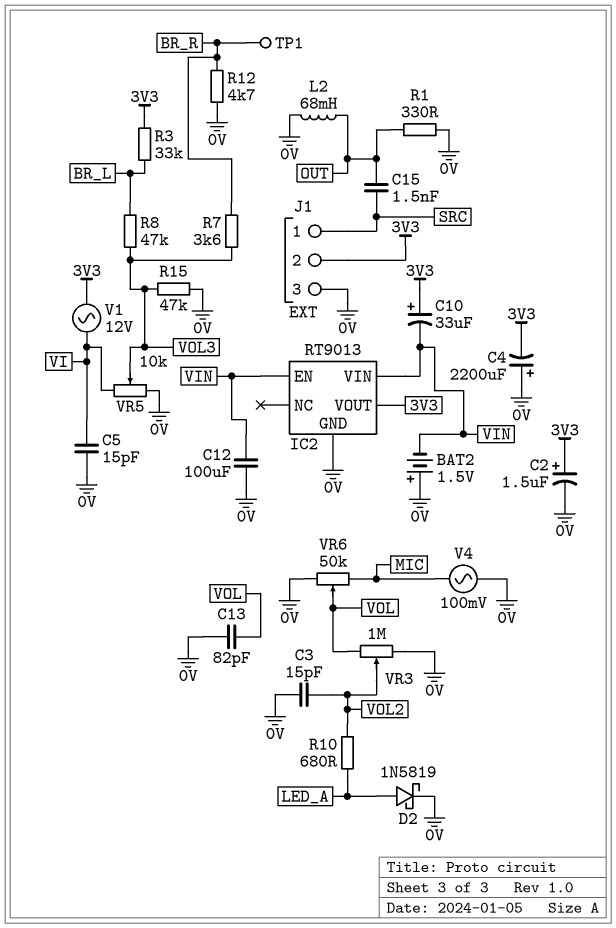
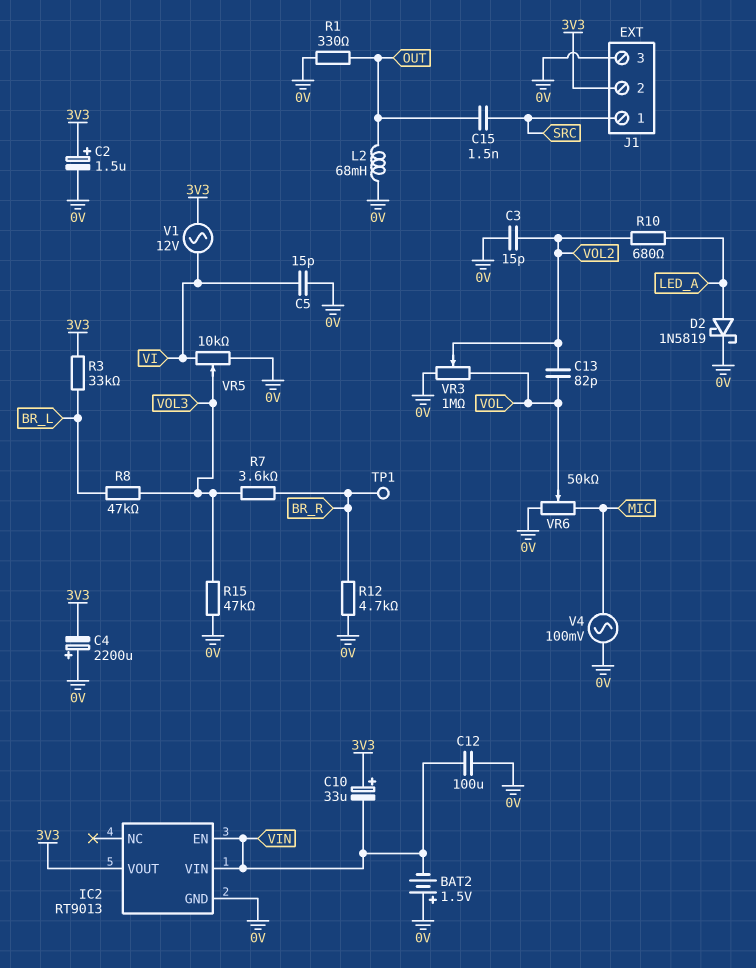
C13: 82pF (0V, VOL) -> 82pF (VOL, VOL2)

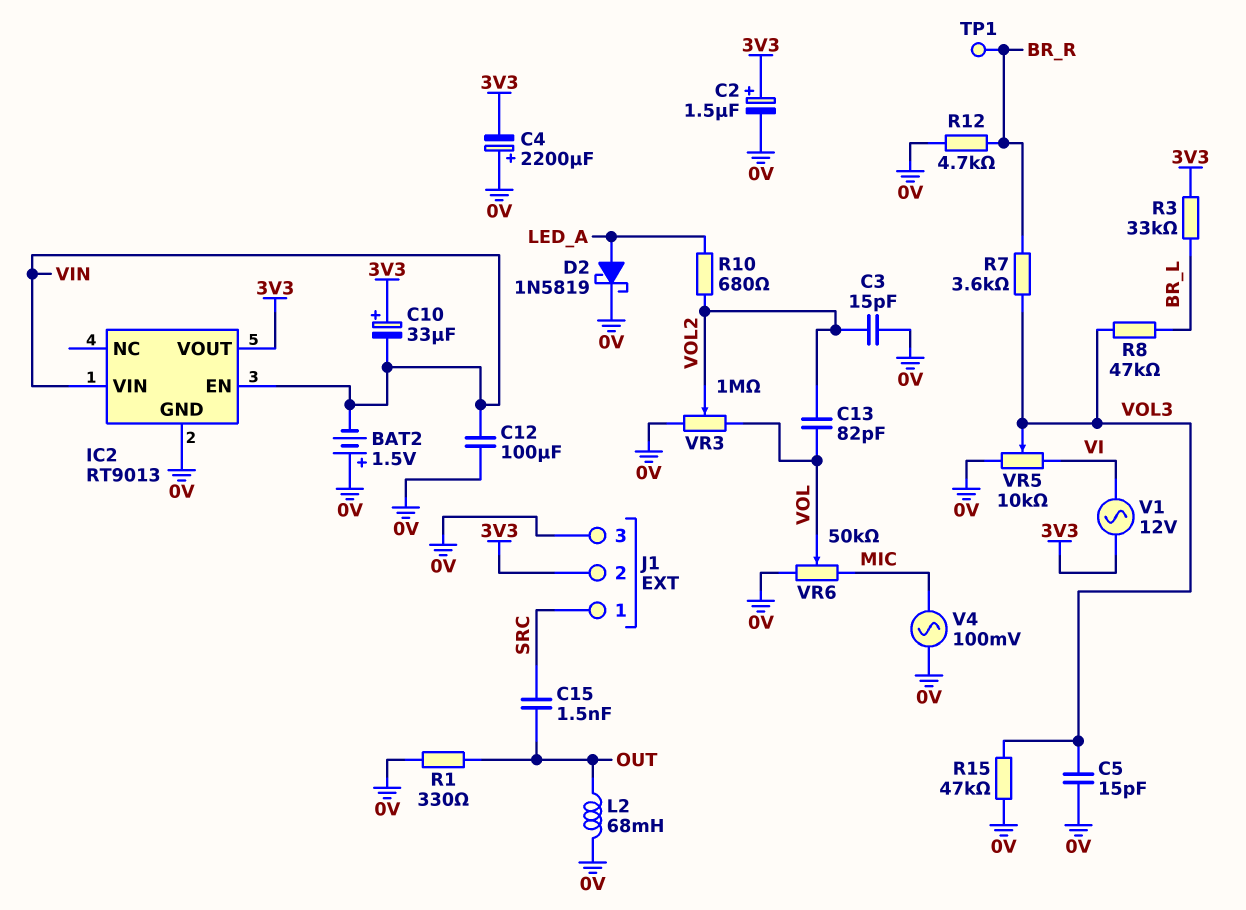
C5: 15pF (0V, VI) -> 15pF (0V, VOL3)

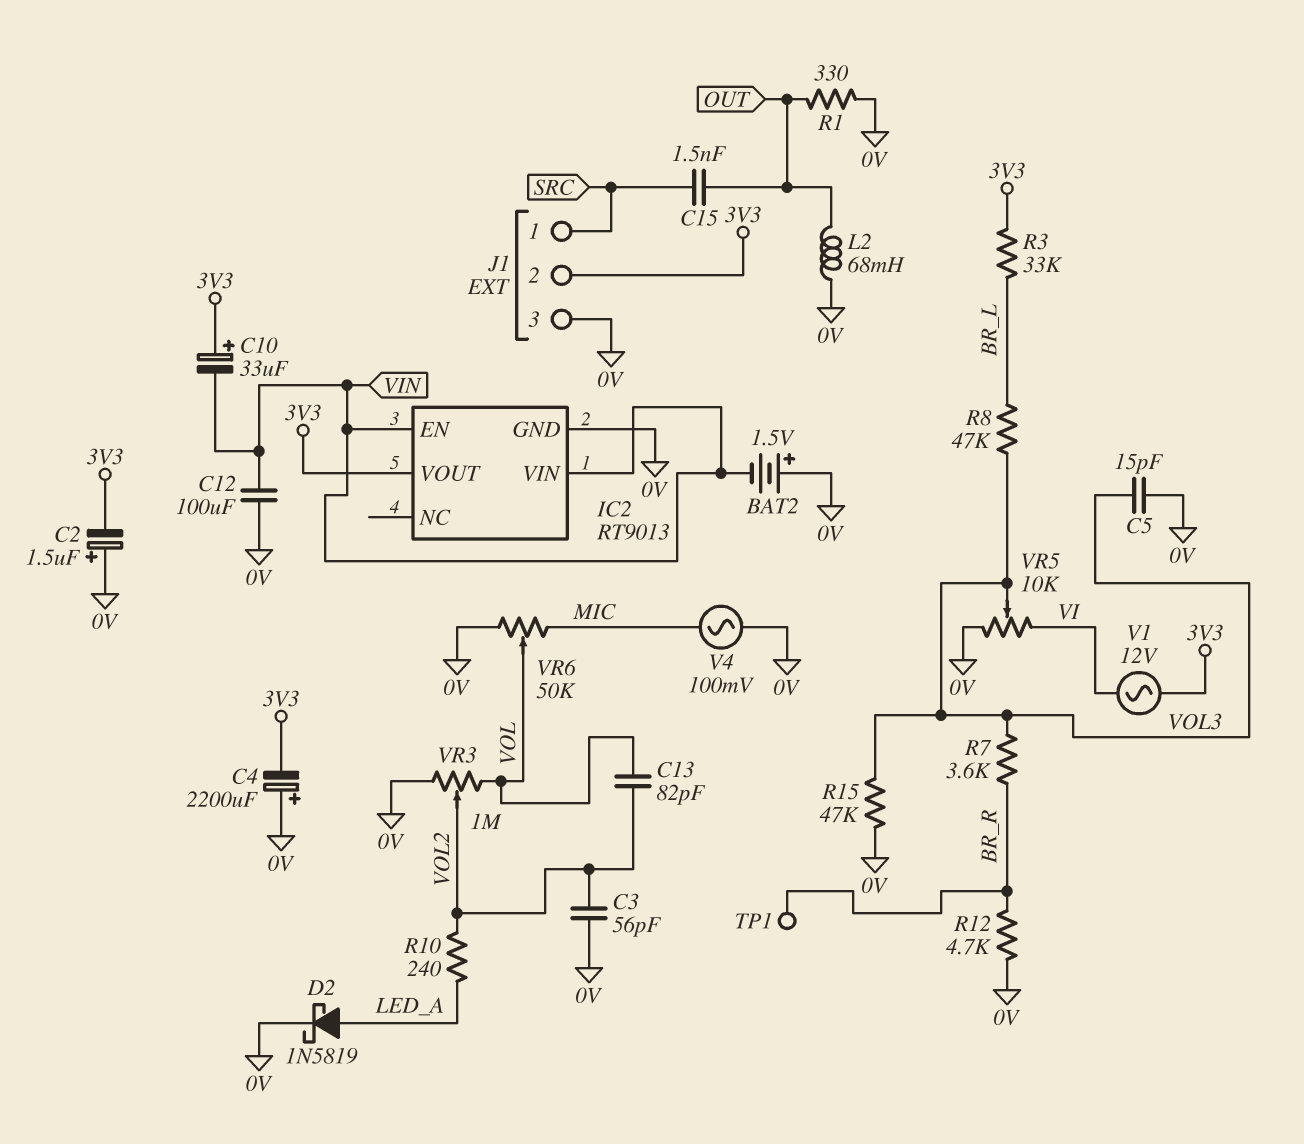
C2: 1.5uF (plus 3V3, minus 0V) -> 1.5uF (plus 0V, minus 3V3)
C3: 15pF (0V, VOL2) -> 56pF (0V, VOL2)
R10: 680 (LED_A, VOL2) -> 240 (LED_A, VOL2)

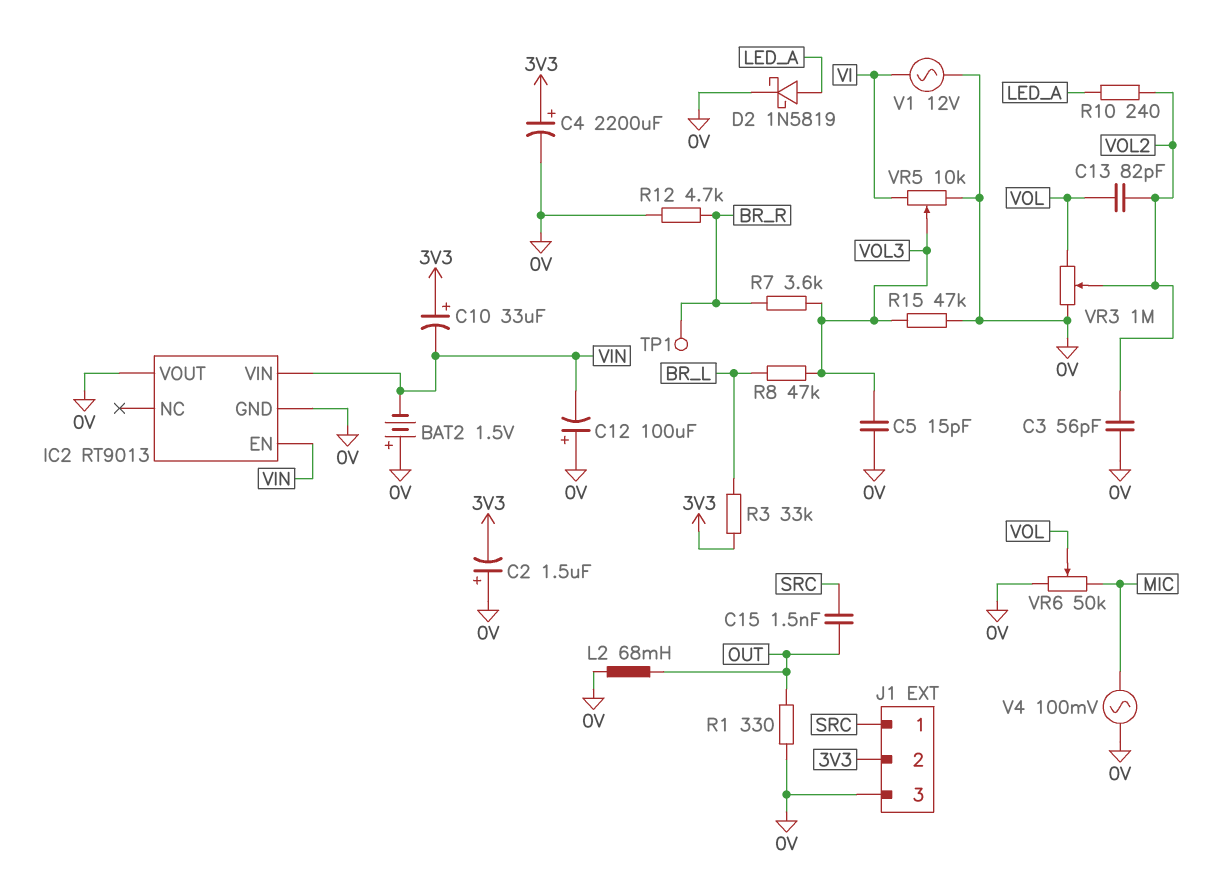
C4: 2200uF (plus 0V, minus 3V3) -> 2200uF (plus 3V3, minus 0V)
C12: 100uF (0V, VIN) -> 100uF (plus 0V, minus VIN)
IC2 pin VOUT: 3V3 -> 0V
V1: AC 12V (3V3, VI) -> AC 12V (0V, VI)

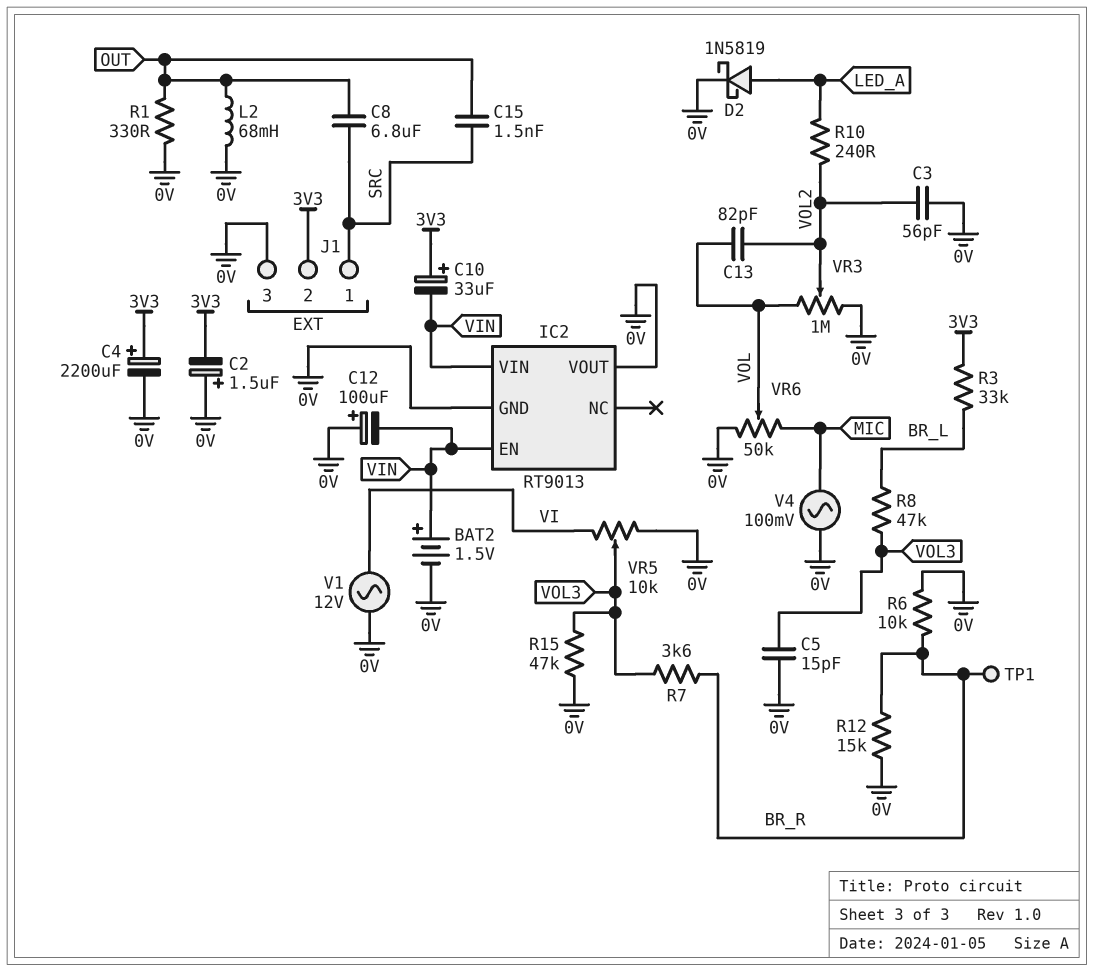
BAT2: 1.5V (plus 0V, minus VIN) -> 1.5V (plus VIN, minus 0V)
C8: none -> 6.8uF (OUT, SRC)
R6: none -> 10k (0V, BR_R)
R12: 4.7k (0V, BR_R) -> 15k (0V, BR_R)

